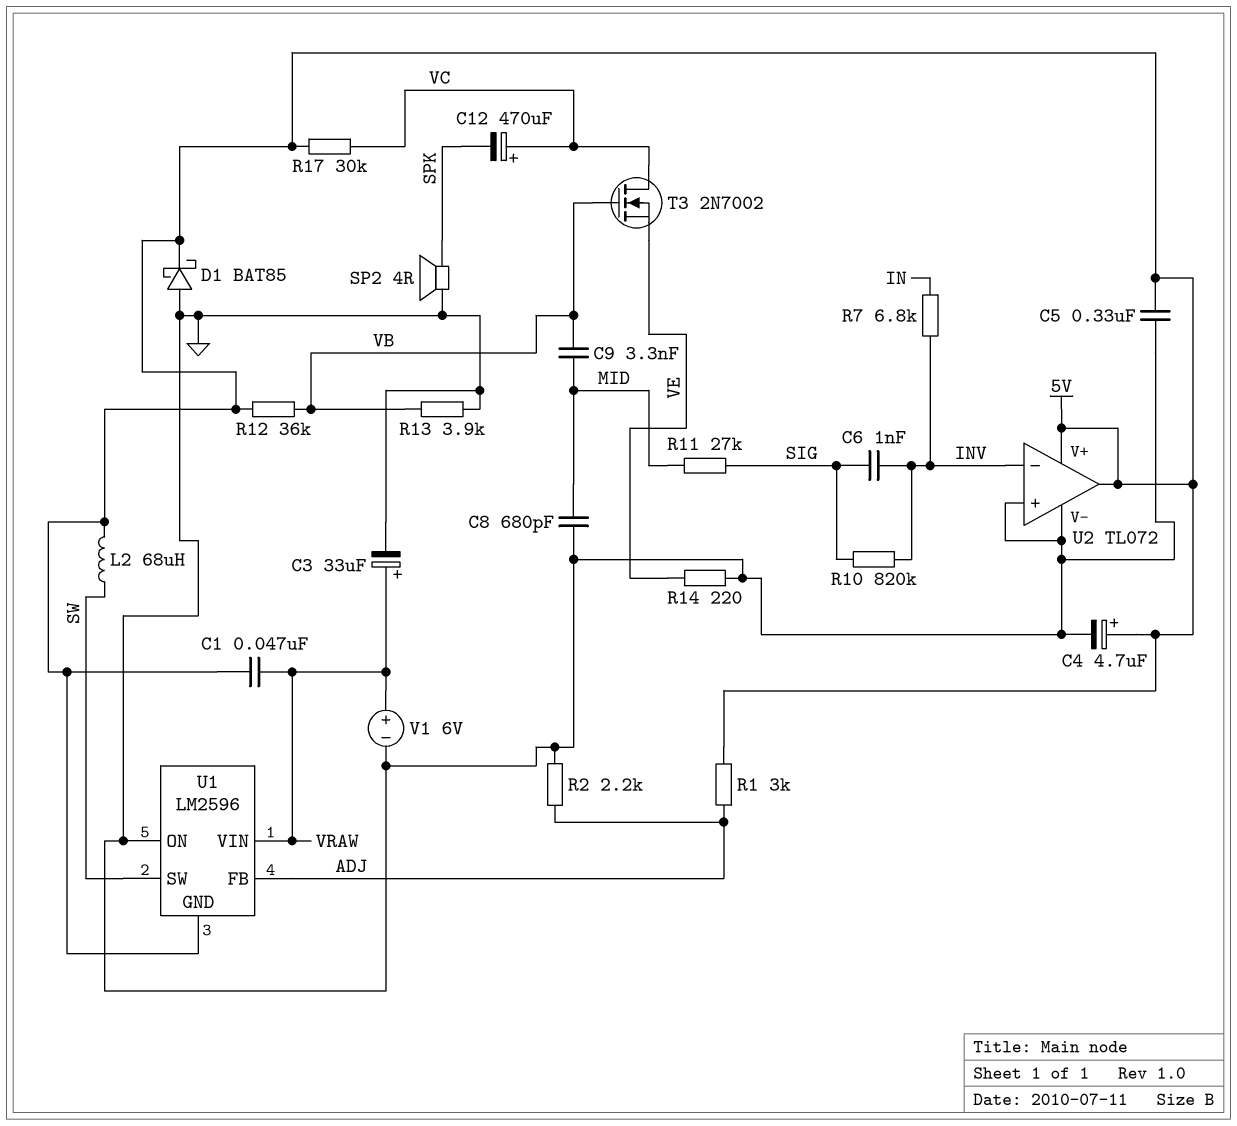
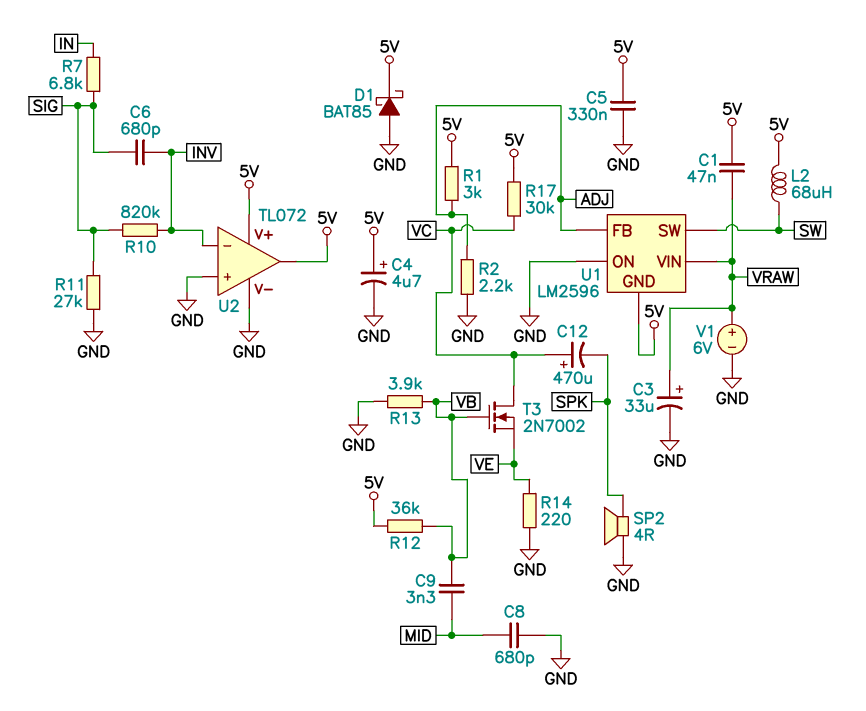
C6: 1nF (INV, SIG) -> 680pF (INV, SIG)
R7: 6.8k (IN, INV) -> 6.8k (IN, SIG)
R11: 27k (MID, SIG) -> 27k (GND, SIG)

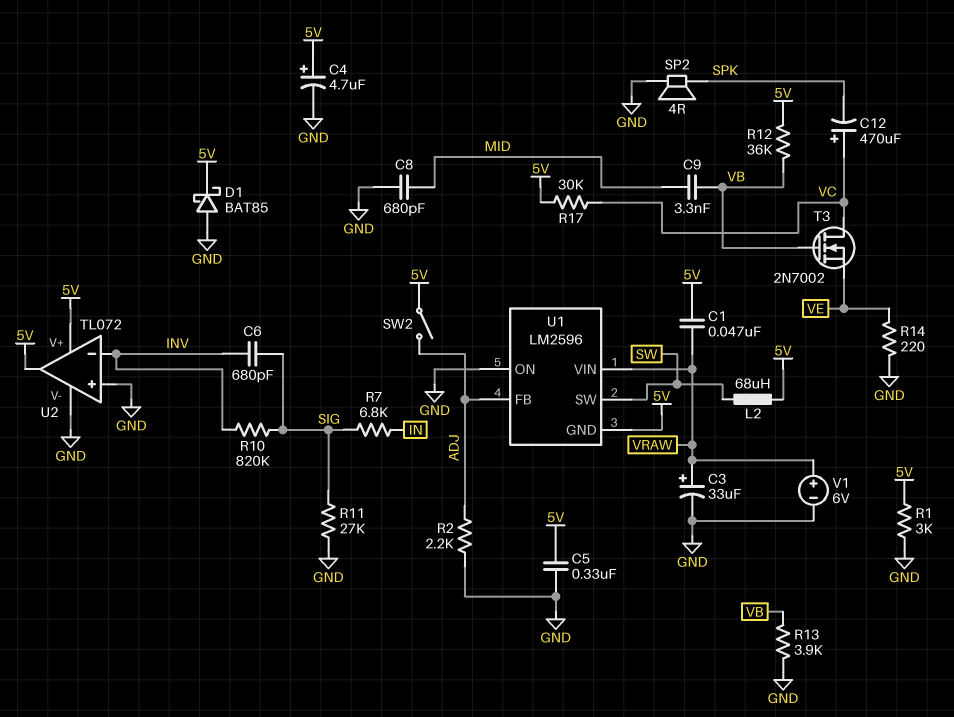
R1: 3k (5V, ADJ) -> 3k (5V, GND)
SW2: none -> switch (5V, ADJ)

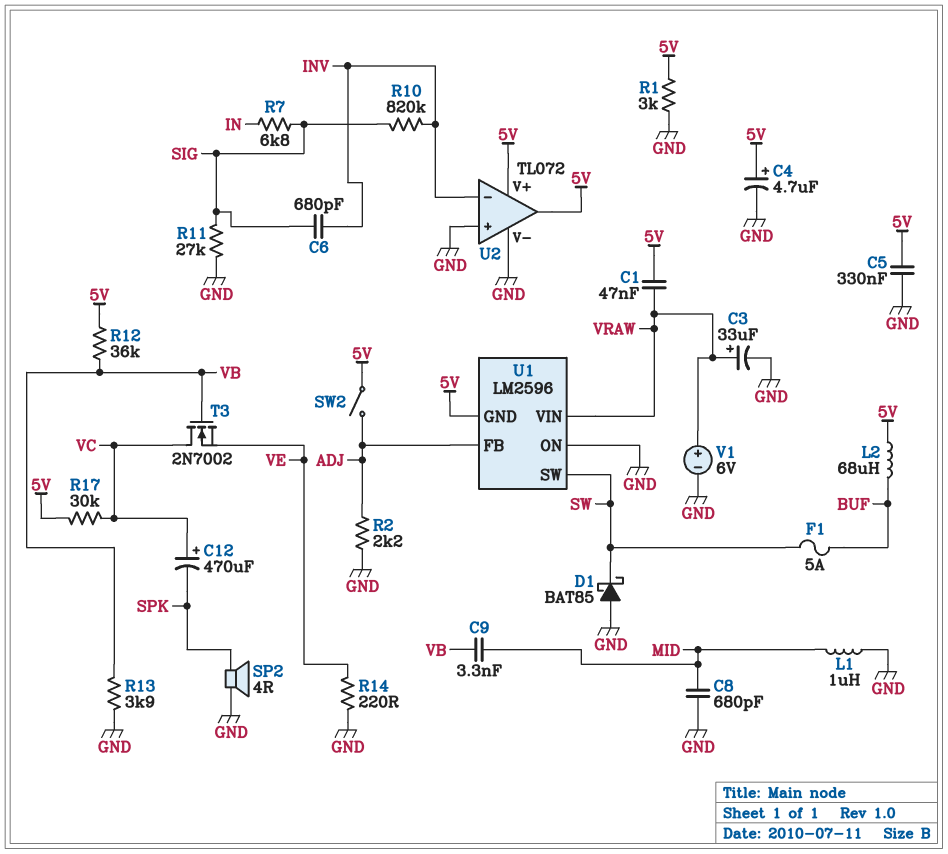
D1: schottky BAT85 (A GND, K 5V) -> schottky BAT85 (A GND, K SW)
F1: none -> 5A (BUF, SW)
L1: none -> 1uH (GND, MID)
L2: 68uH (5V, SW) -> 68uH (5V, BUF)

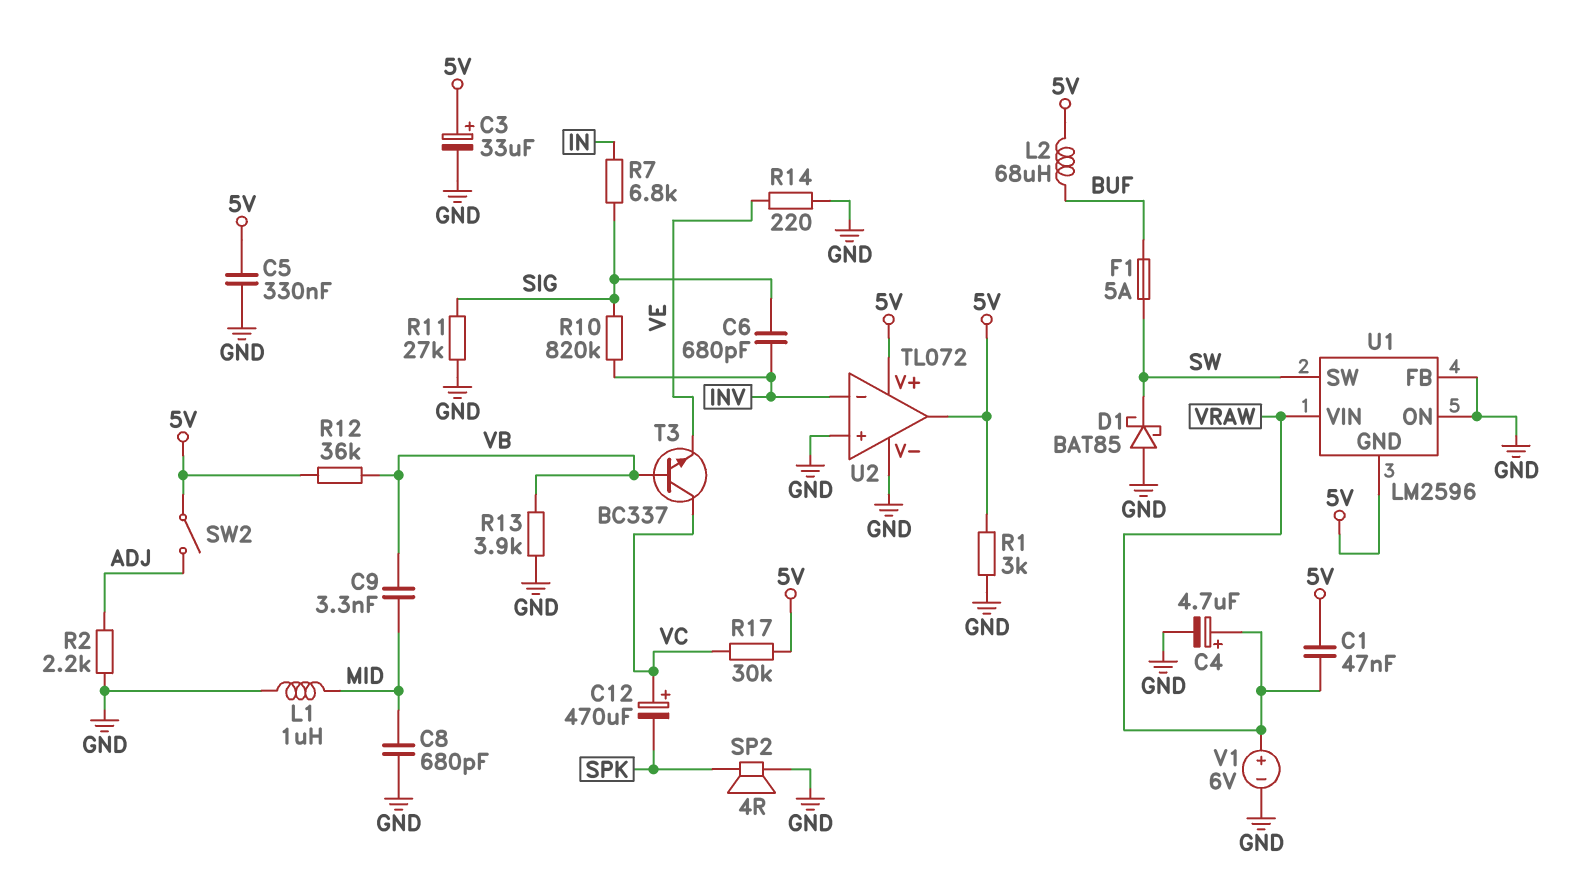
C3: 33uF (plus VRAW, minus GND) -> 33uF (plus 5V, minus GND)
C4: 4.7uF (plus 5V, minus GND) -> 4.7uF (plus VRAW, minus GND)
T3: NMOS 2N7002 (G VB, D VC, S VE) -> NPN BC337 (B VB, C VC, E VE)
U1 pin FB: ADJ -> GND

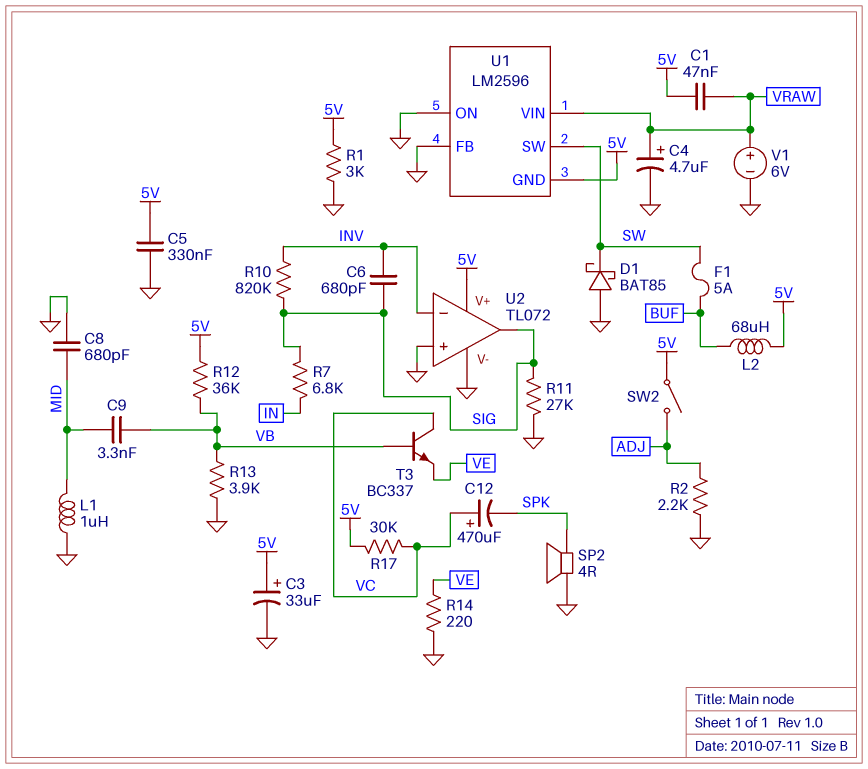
U2 pin out: 5V -> SIG

